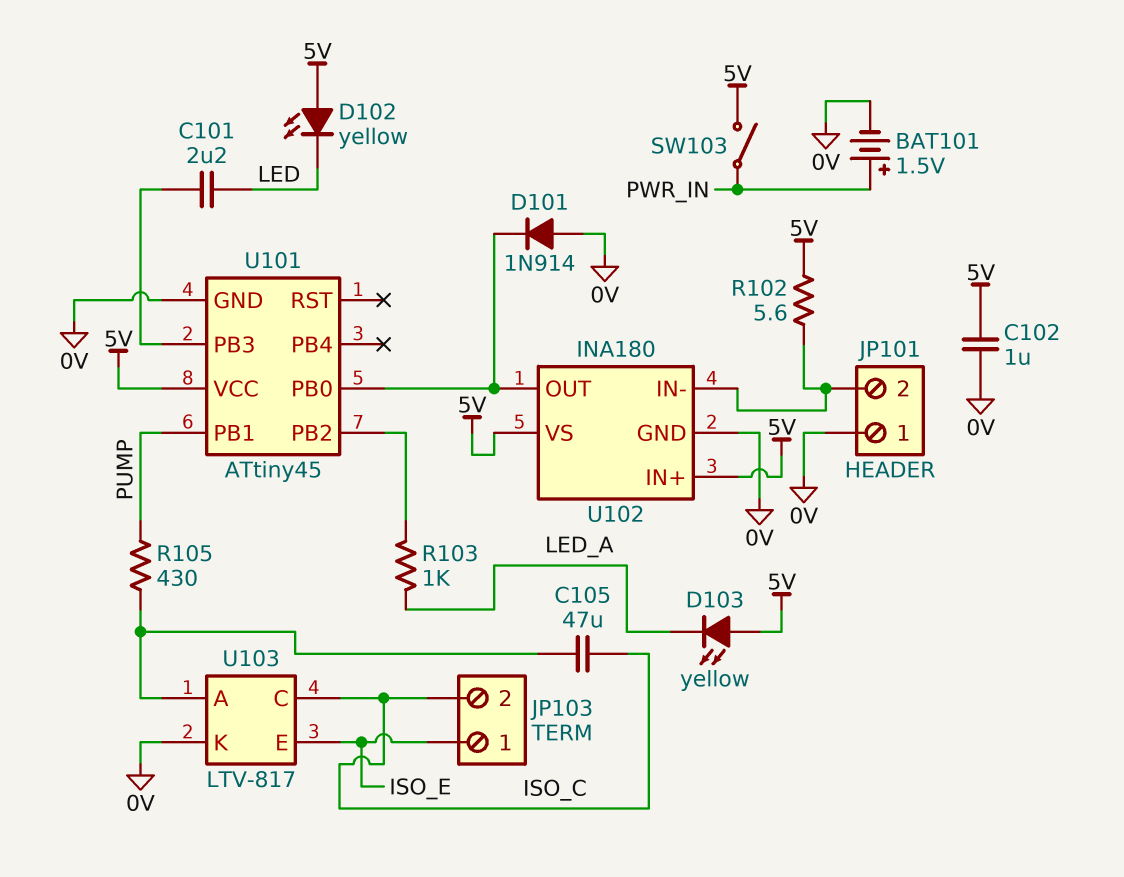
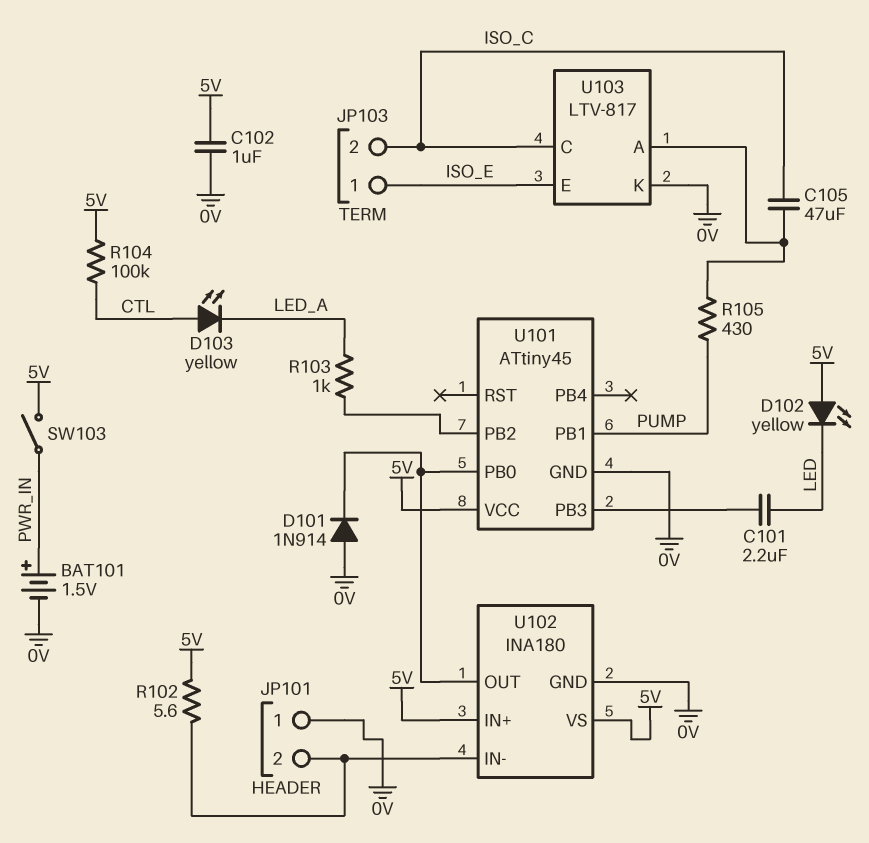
D103: LED yellow (A 5V, K LED_A) -> LED yellow (A CTL, K LED_A)
R104: none -> 100k (5V, CTL)

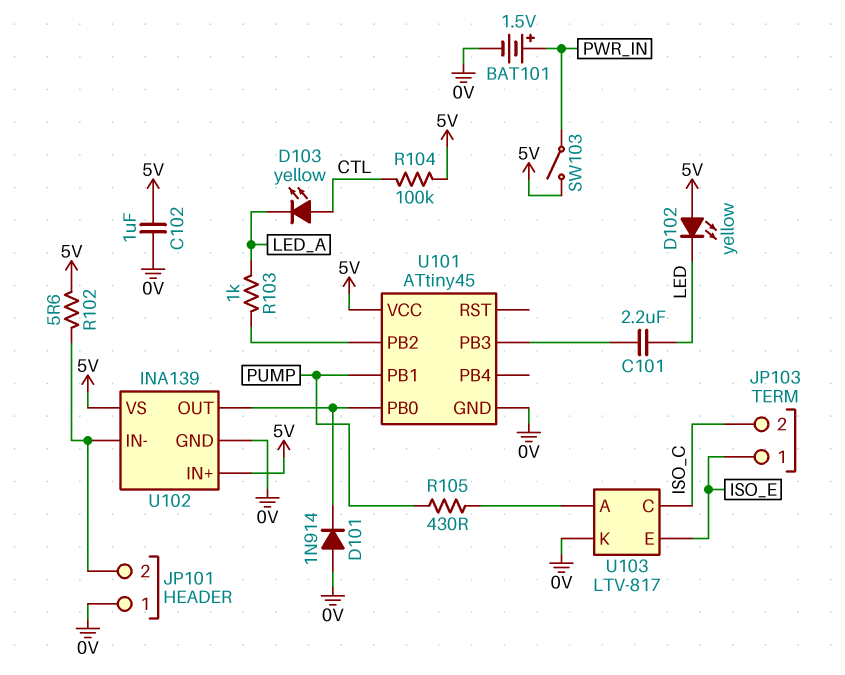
C105: 47uF (ISO_C, U103/A) -> none
U102: INA180 -> INA139

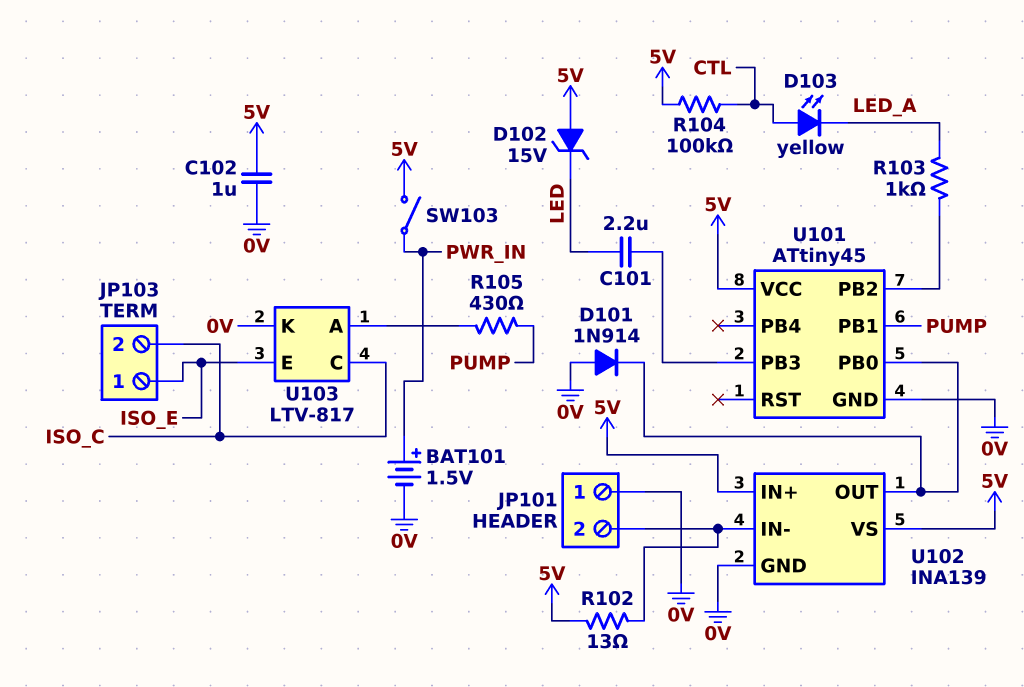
D102: LED yellow (A 5V, K LED) -> zener 15V (A 5V, K LED)
R102: 5.6 (5V, JP101/2) -> 13 (5V, JP101/2)

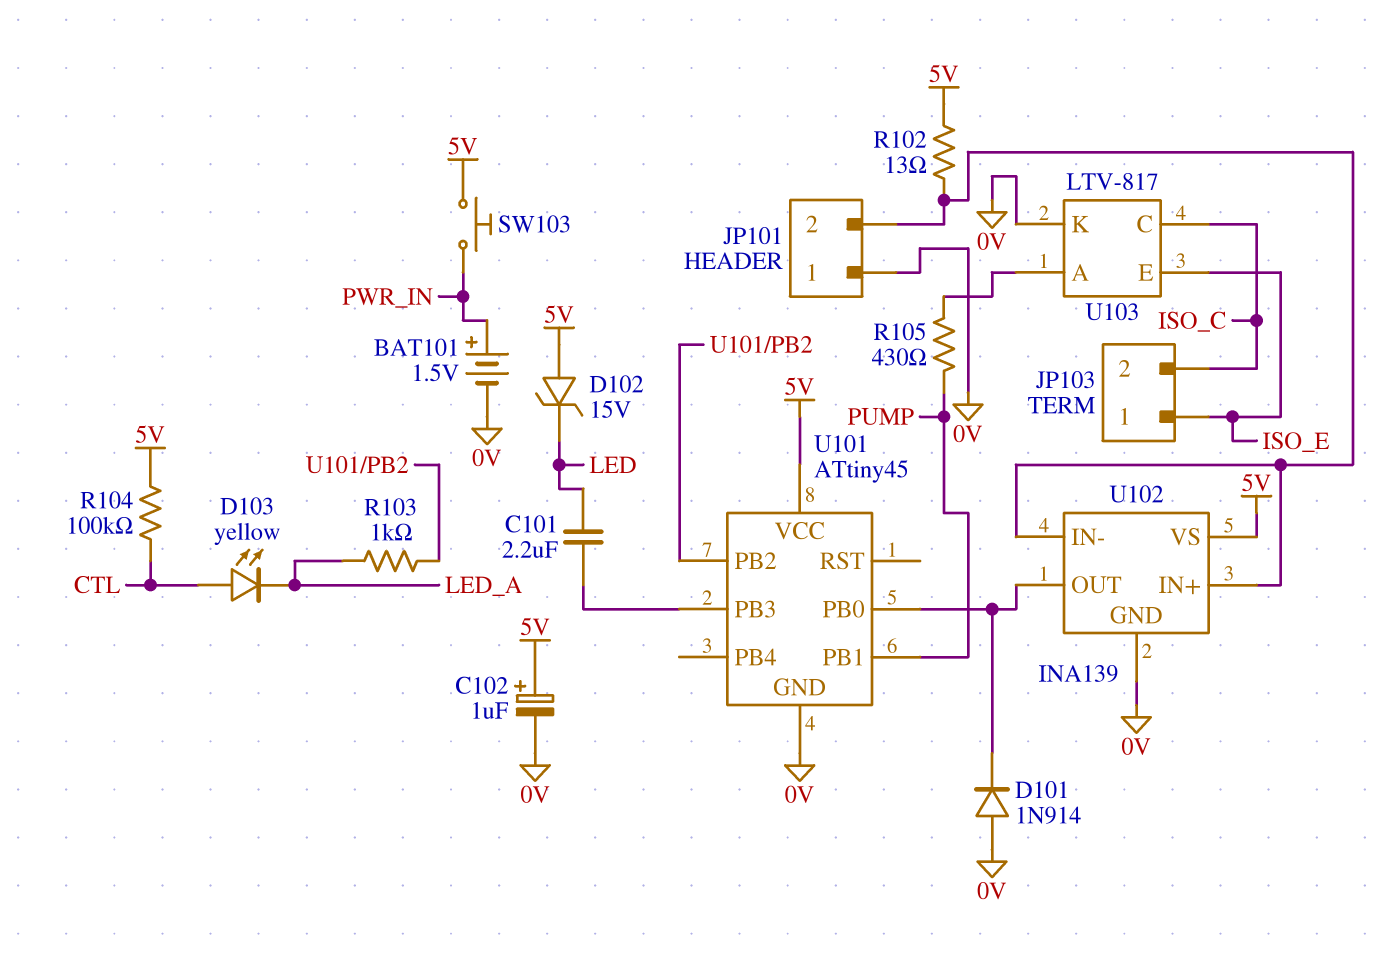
C102: 1uF (0V, 5V) -> 1uF (plus 5V, minus 0V)
SW103: switch (5V, PWR_IN) -> button (5V, PWR_IN)
U102 pin IN+: 5V -> JP101/2

